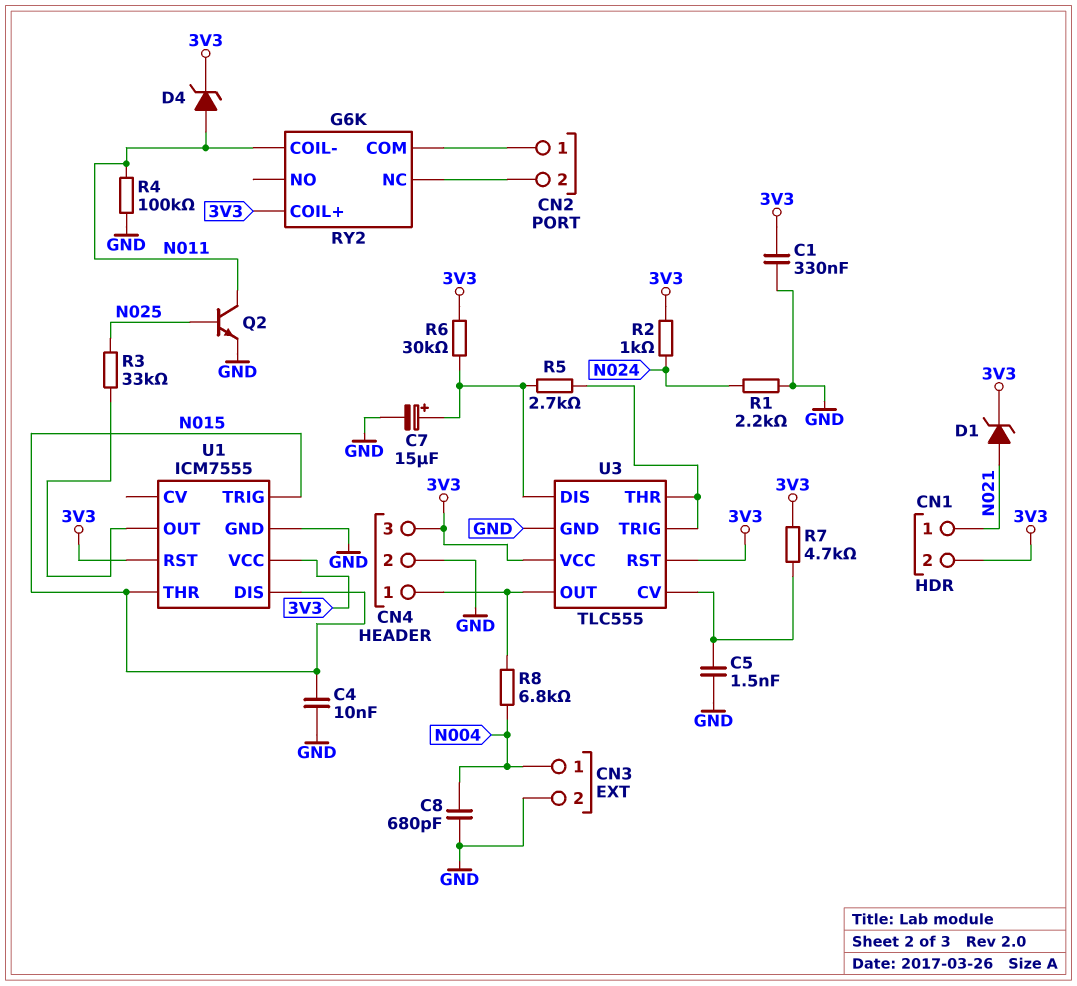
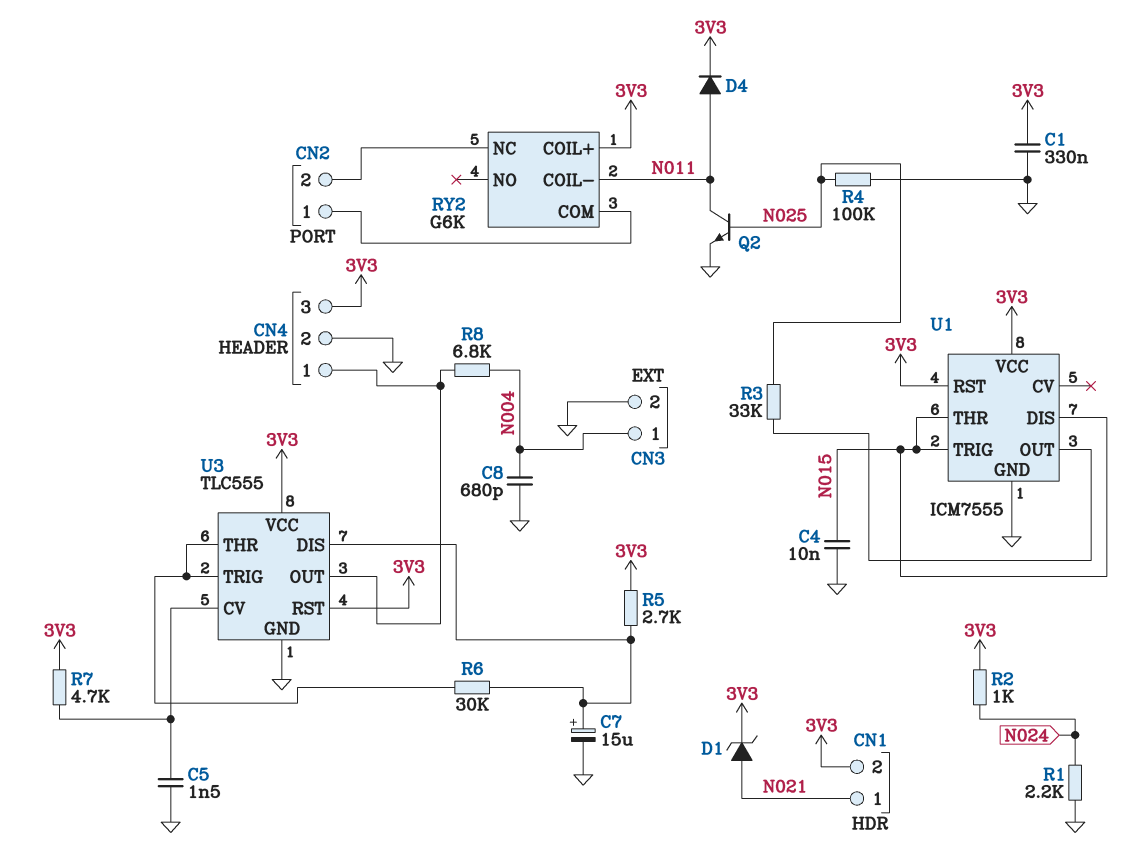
D4: zener (A N011, K 3V3) -> diode (A N011, K 3V3)
R4: 100k (GND, N011) -> 100k (GND, N025)
R5: 2.7k (U3/DIS, U3/THR) -> 2.7k (3V3, U3/DIS)
R6: 30k (3V3, U3/DIS) -> 30k (U3/DIS, U3/THR)

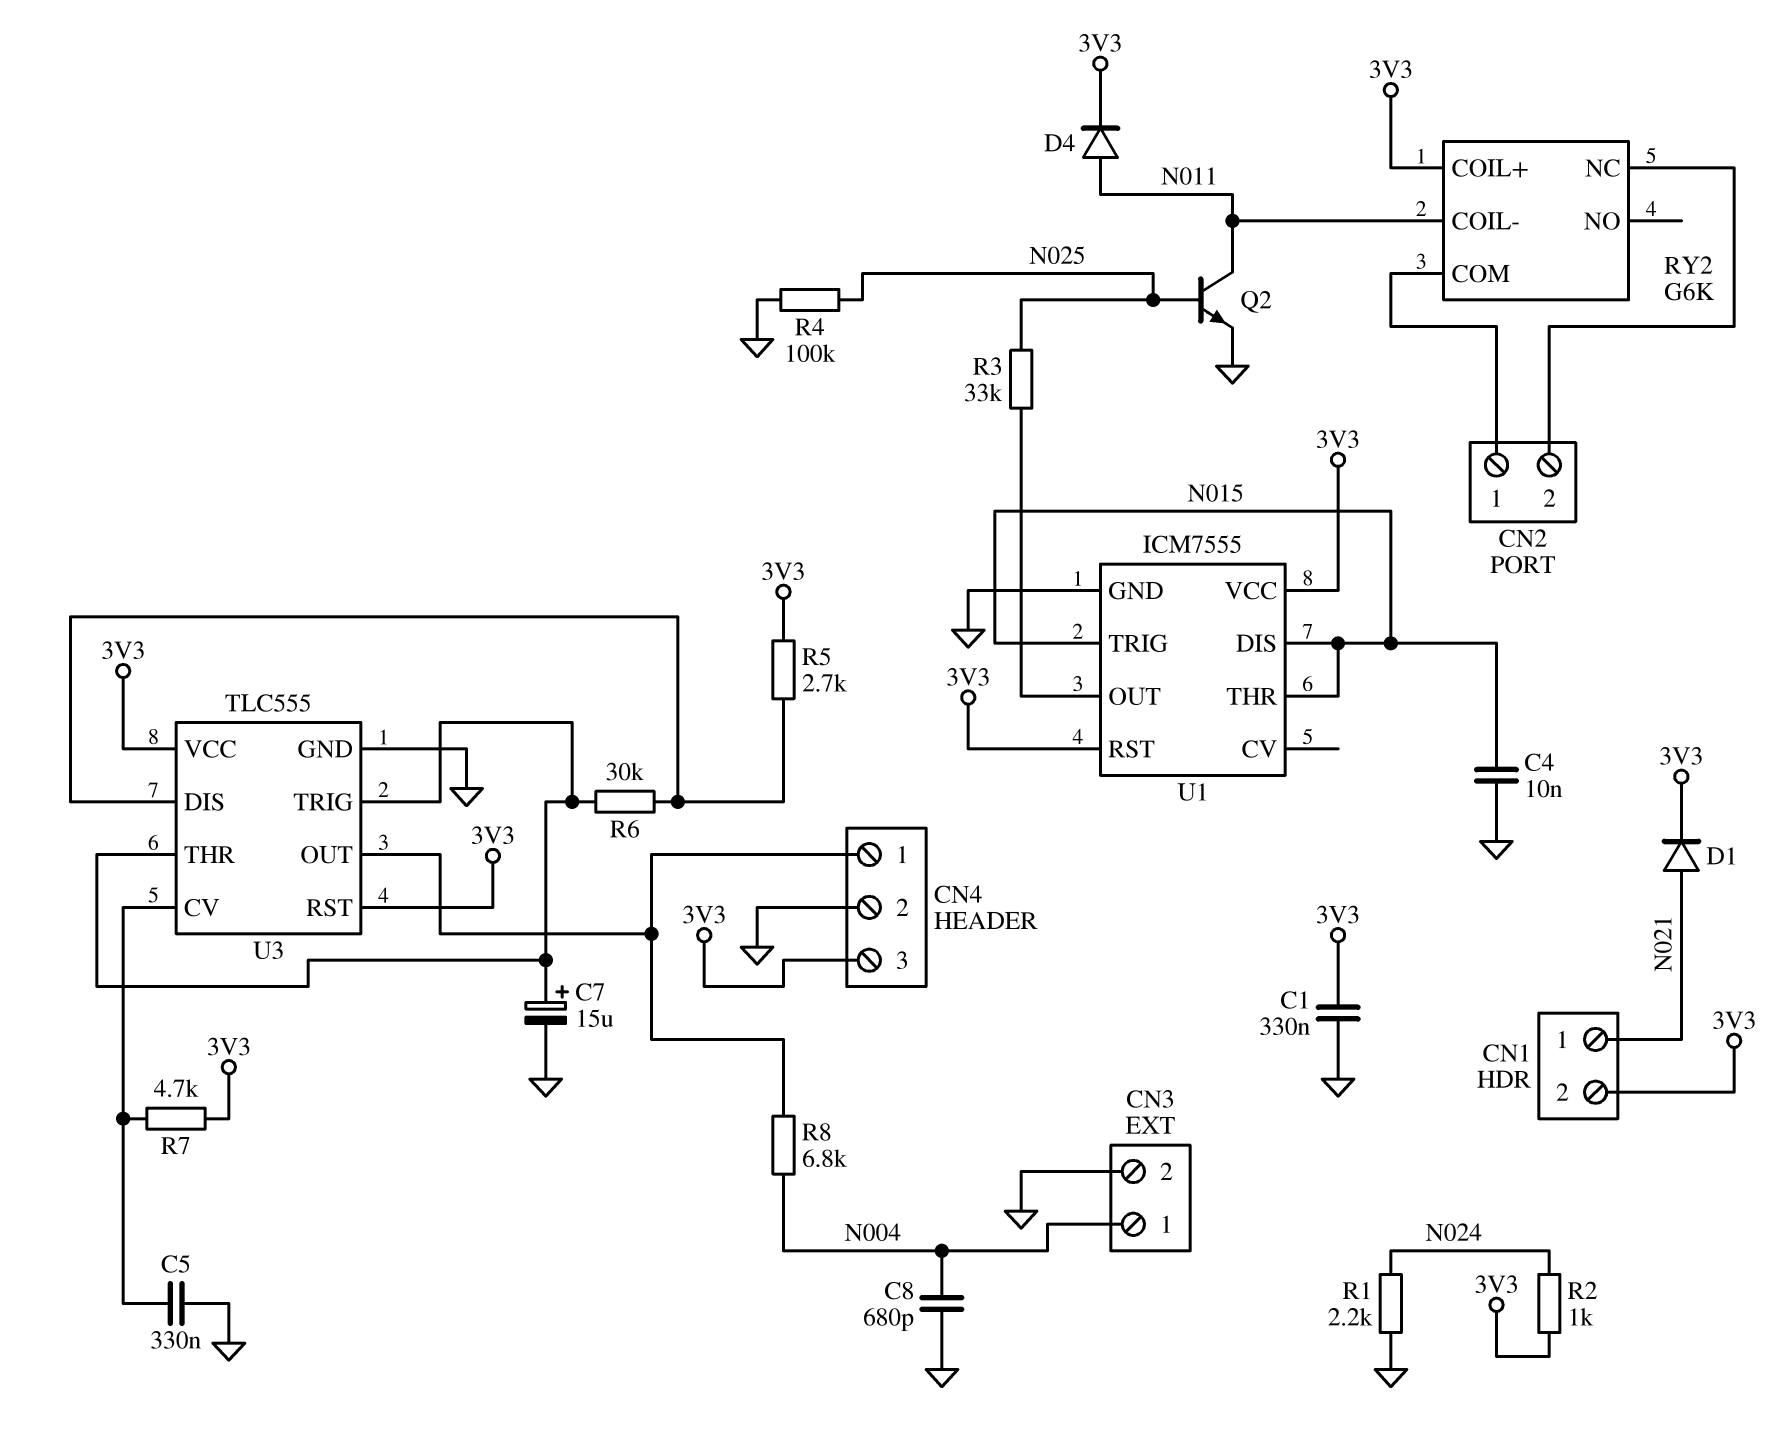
C5: 1.5nF (GND, U3/CV) -> 330nF (GND, U3/CV)
C7: 15uF (plus U3/DIS, minus GND) -> 15uF (plus U3/THR, minus GND)
D1: zener (A N021, K 3V3) -> diode (A N021, K 3V3)

